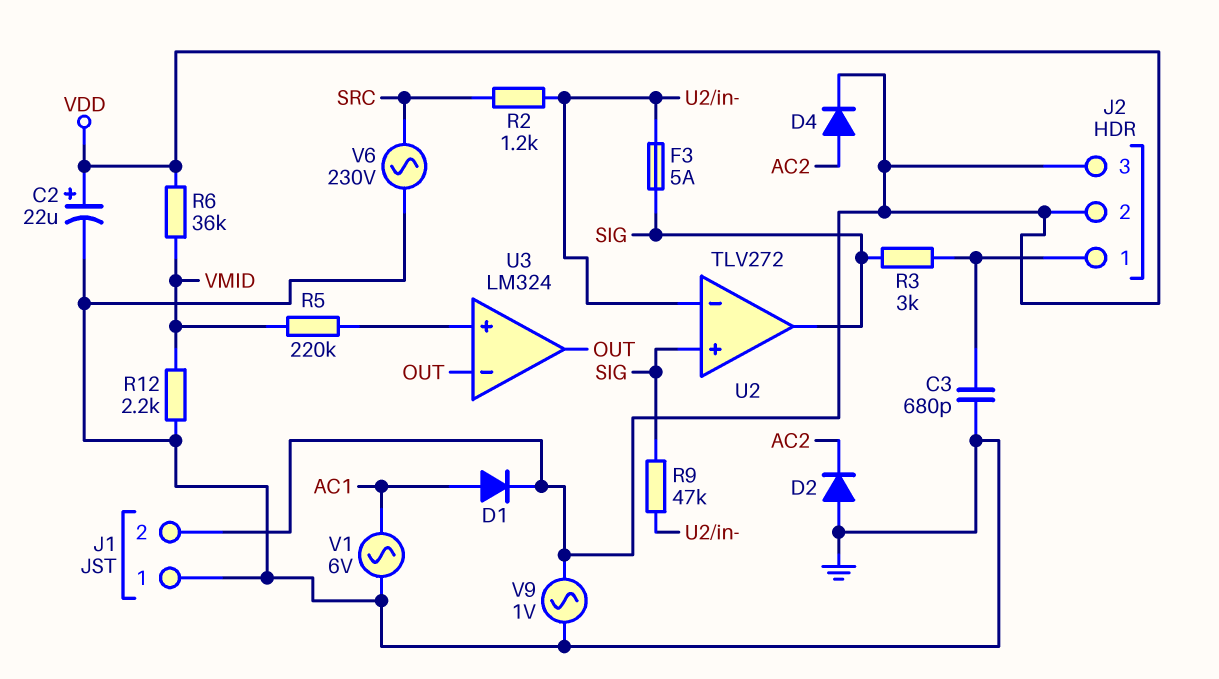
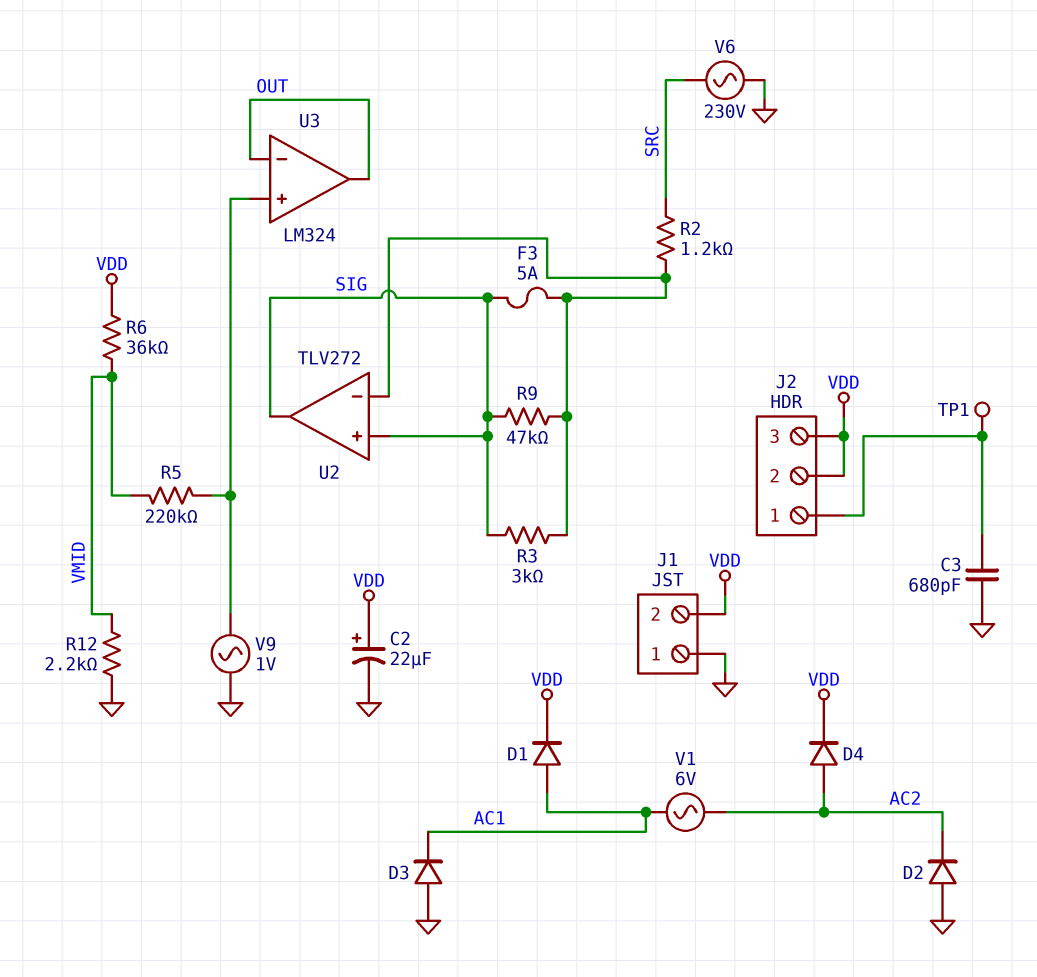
D3: none -> diode (A GND, K AC1)
R3: 3k (J2/1, SIG) -> 3k (SIG, U2/in-)
TP1: none -> test point (J2/1)
V1: AC 6V (AC1, GND) -> AC 6V (AC1, AC2)
V9: AC 1V (GND, VDD) -> AC 1V (GND, U3/in+)

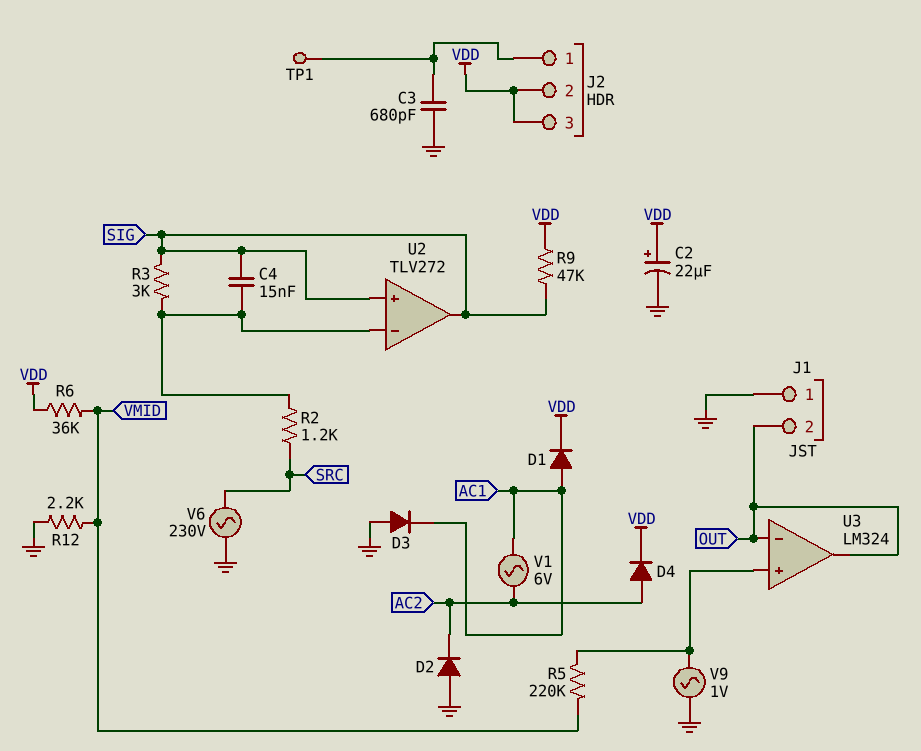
C4: none -> 15nF (SIG, U2/in-)
F3: 5A (SIG, U2/in-) -> none
J1 pin 2: VDD -> OUT
R9: 47k (SIG, U2/in-) -> 47k (SIG, VDD)

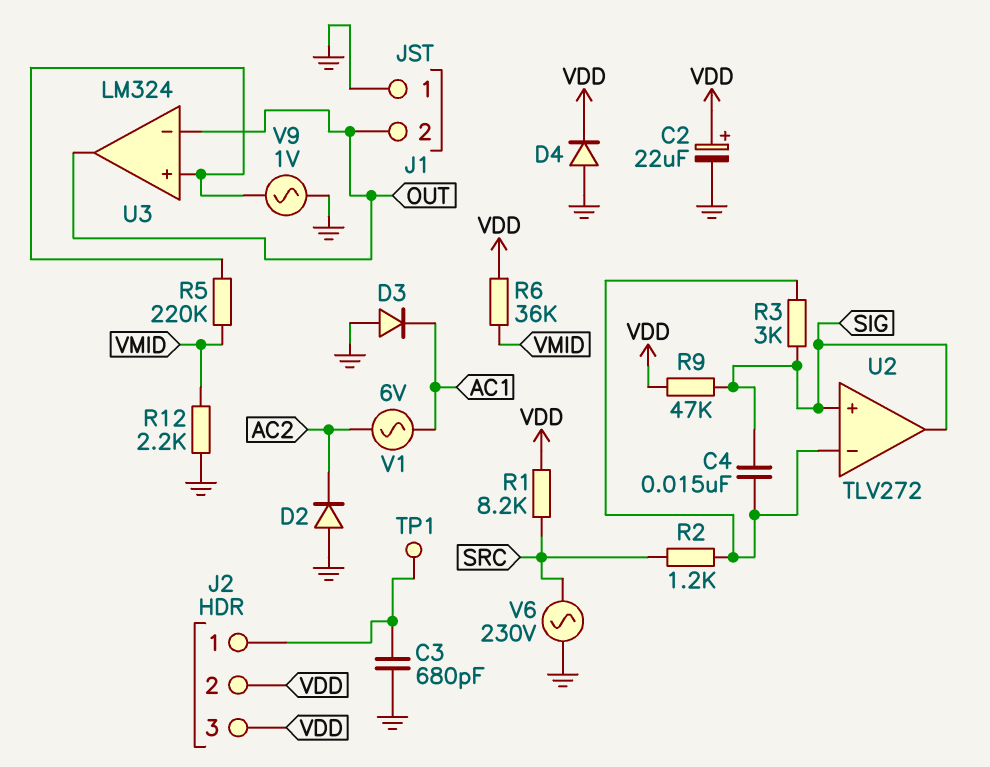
D1: diode (A AC1, K VDD) -> none
D4: diode (A AC2, K VDD) -> diode (A GND, K VDD)
R1: none -> 8.2k (SRC, VDD)

